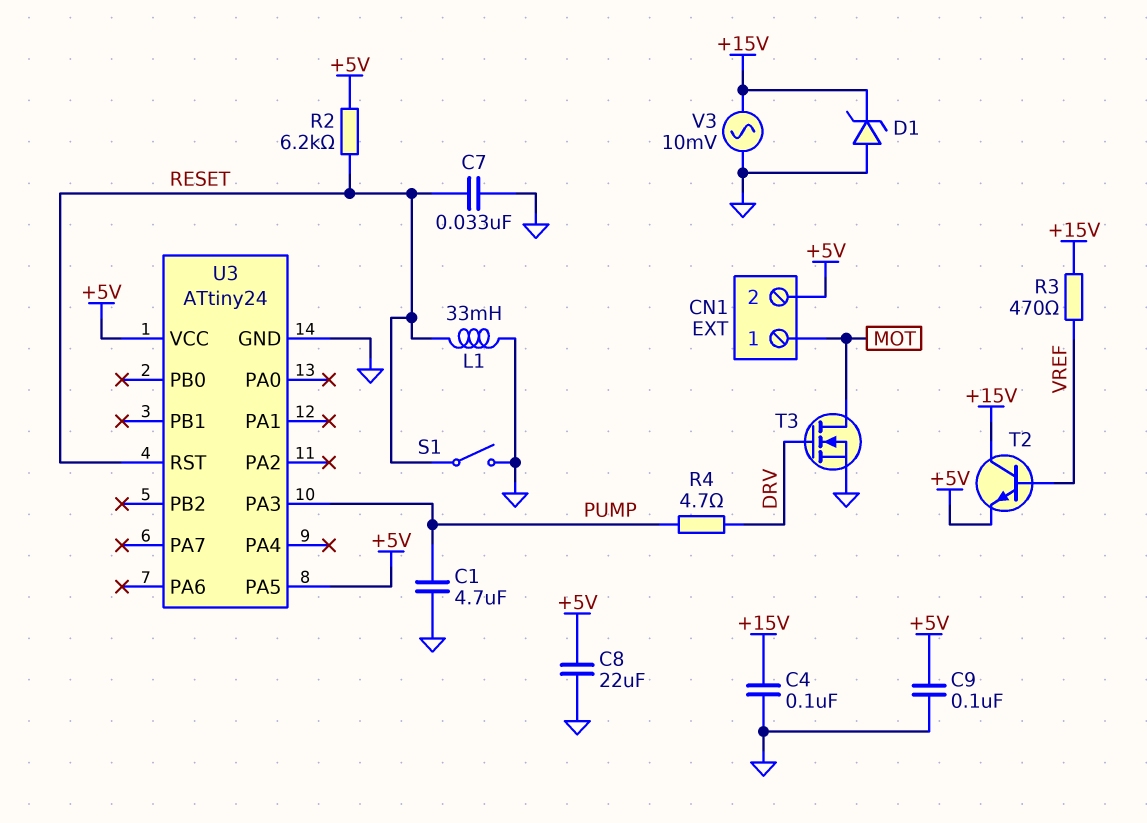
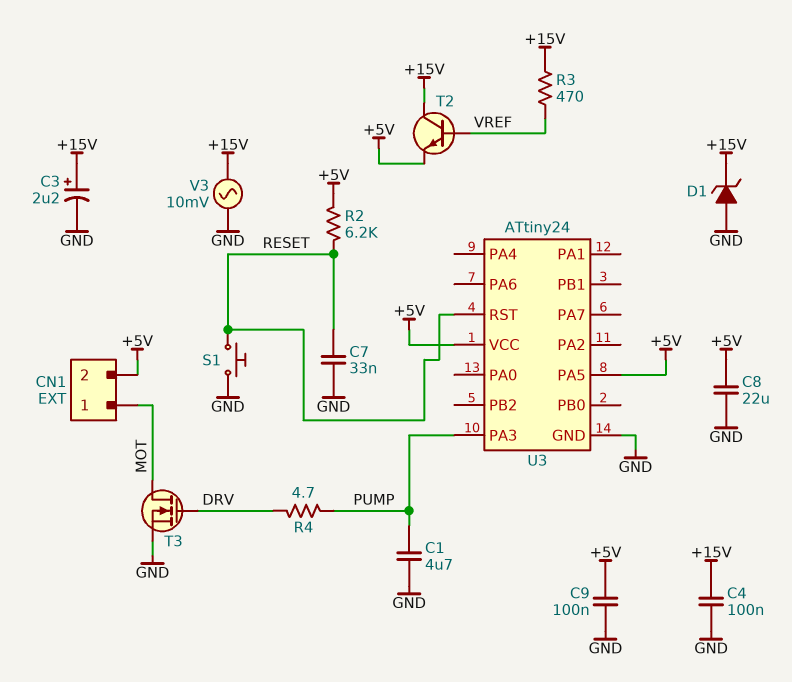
C3: none -> 2.2uF (plus +15V, minus GND)
L1: 33mH (GND, RESET) -> none
S1: switch (GND, RESET) -> button (GND, RESET)

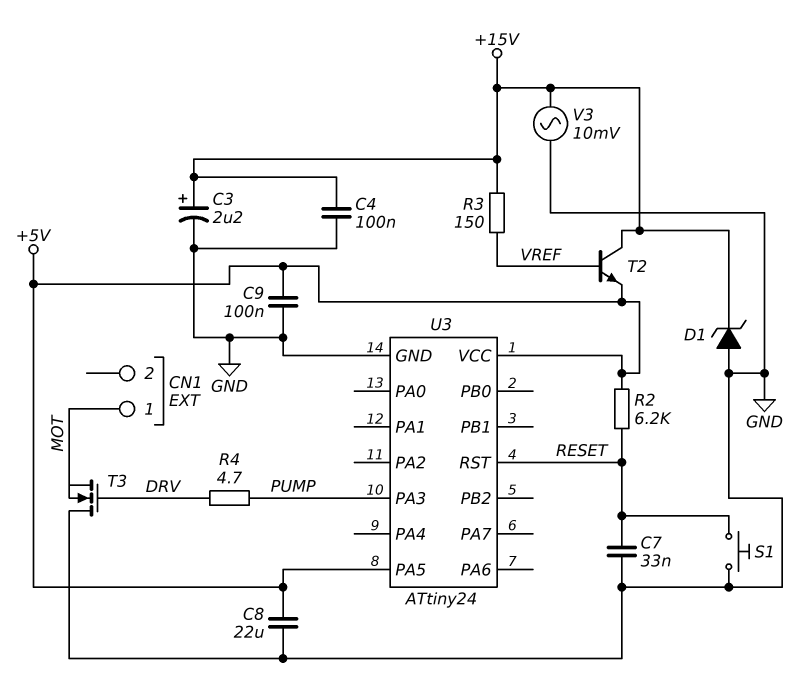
C1: 4.7uF (GND, PUMP) -> none
CN1 pin 2: +5V -> none
R3: 470 (+15V, VREF) -> 150 (+15V, VREF)
T3: NMOS (G DRV, D MOT, S GND) -> NMOS (G DRV, D GND, S MOT)

